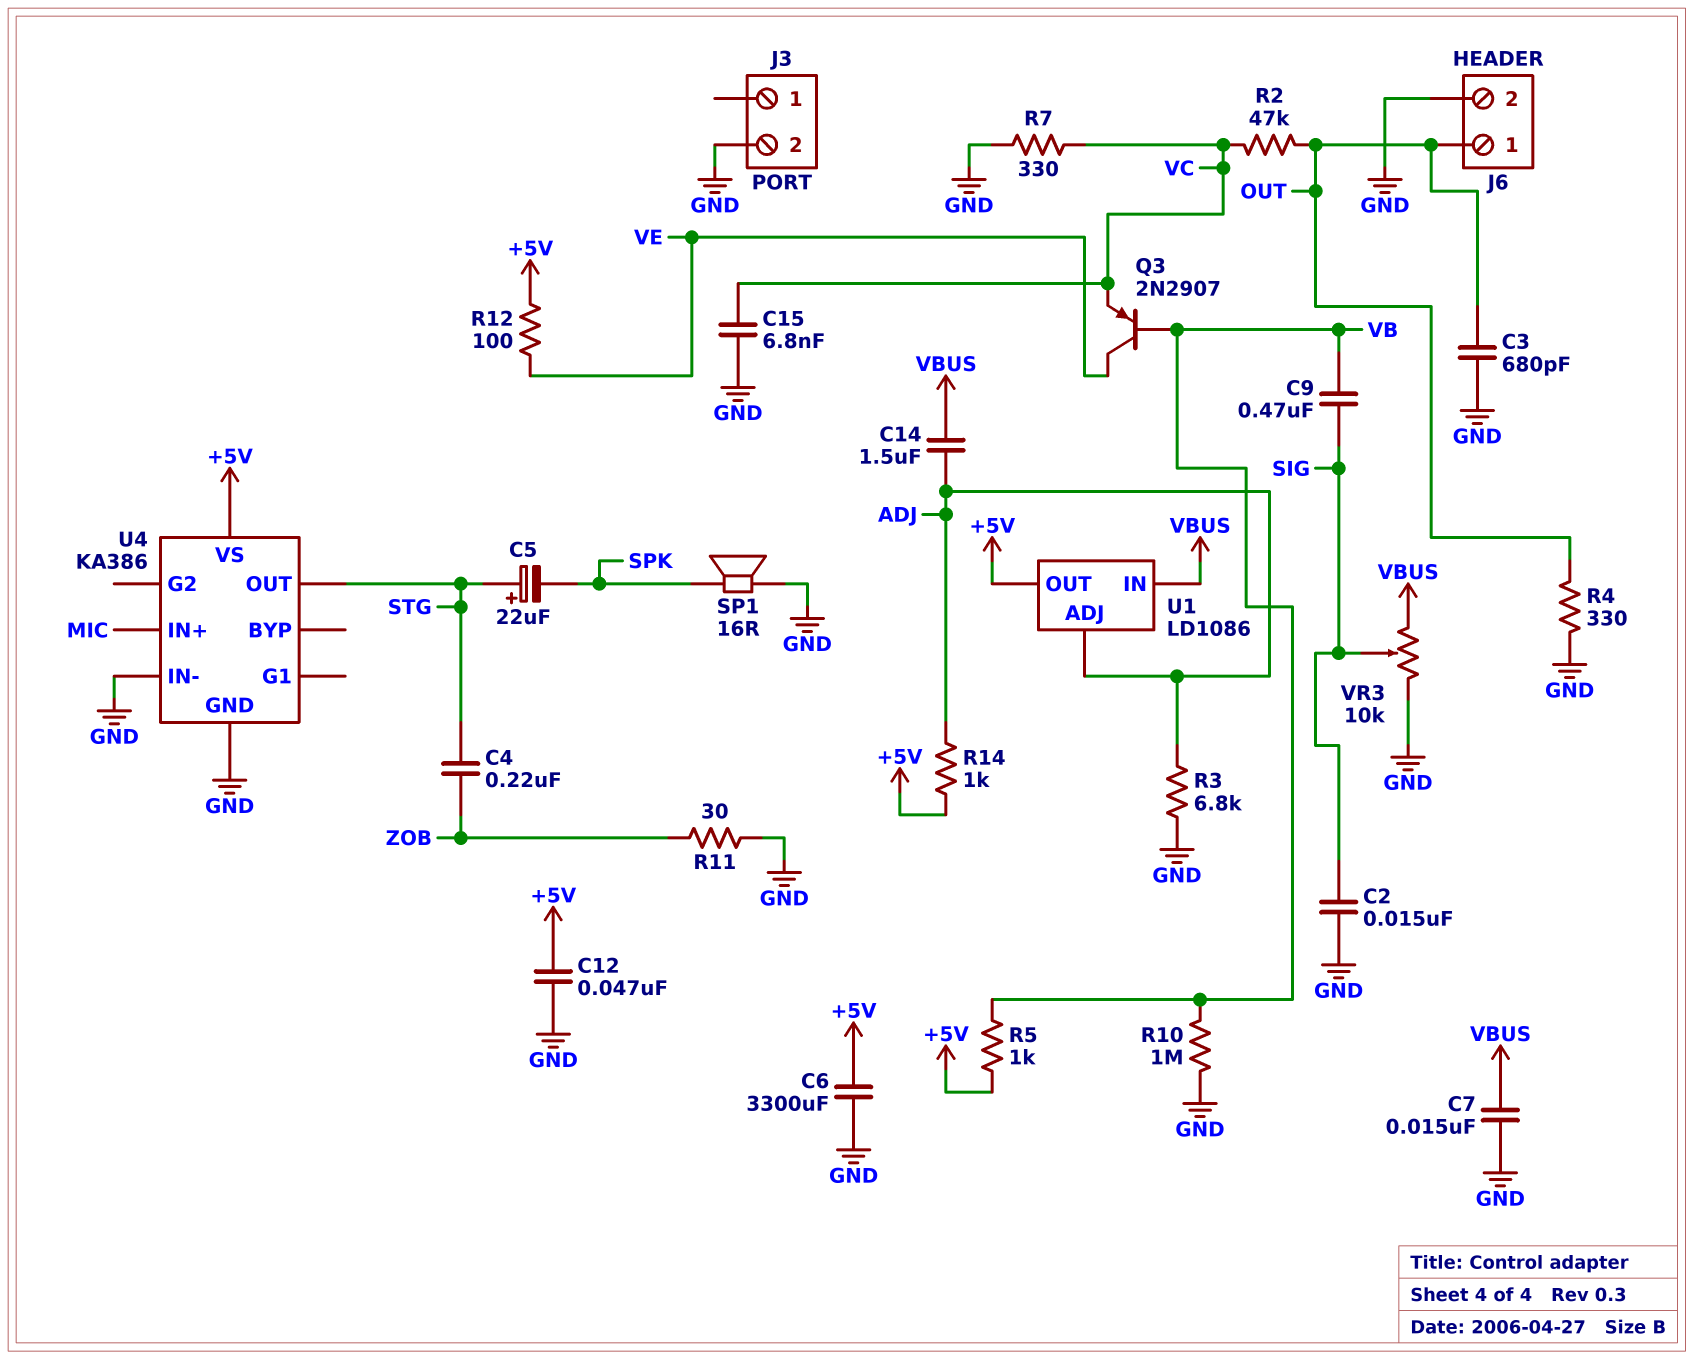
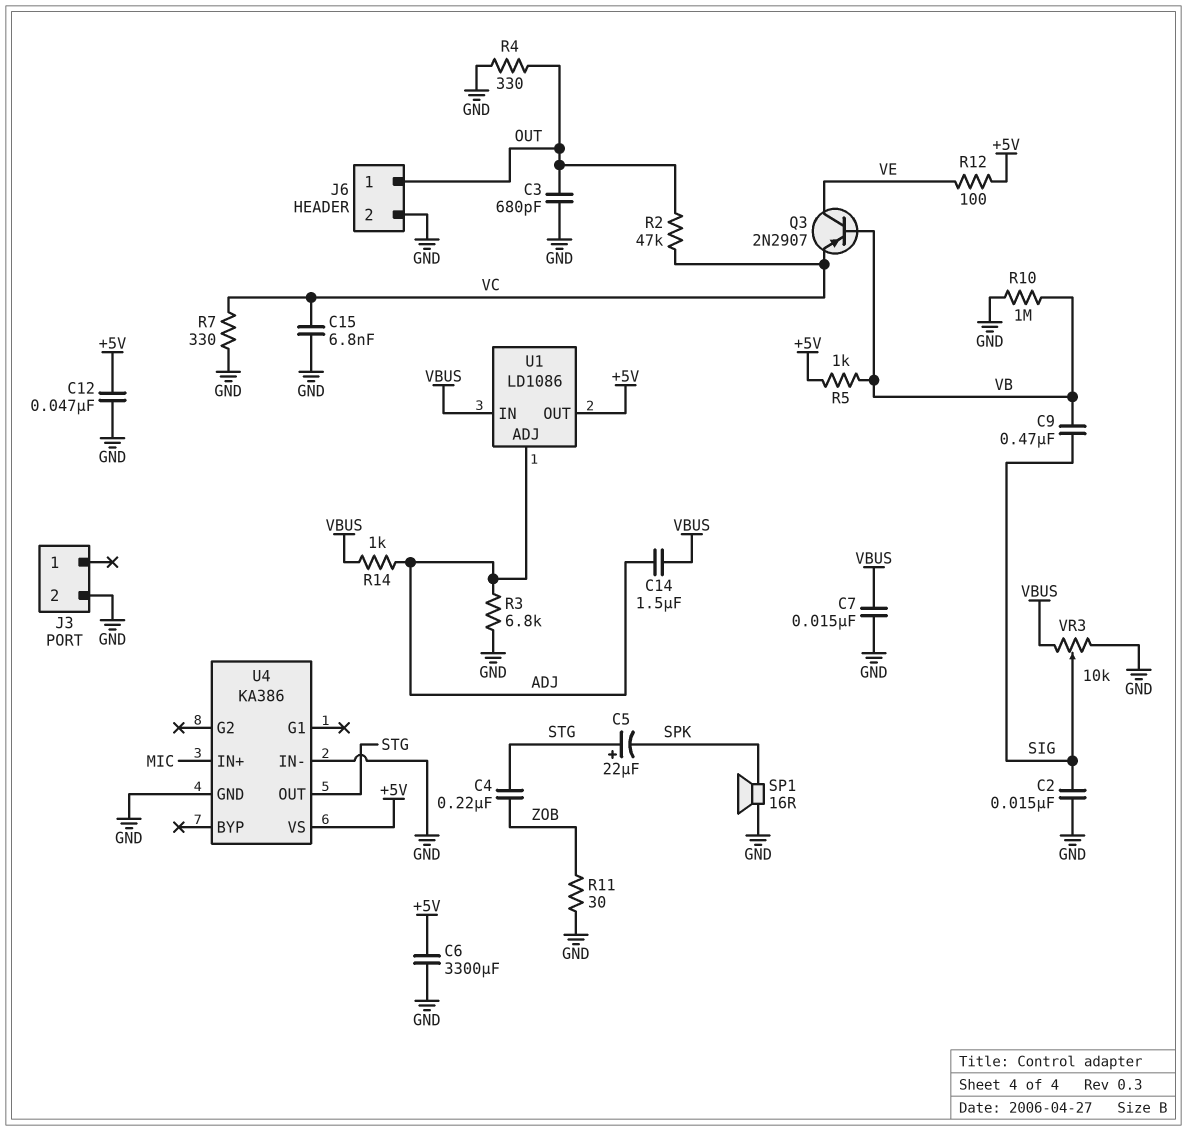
R14: 1k (+5V, ADJ) -> 1k (ADJ, VBUS)

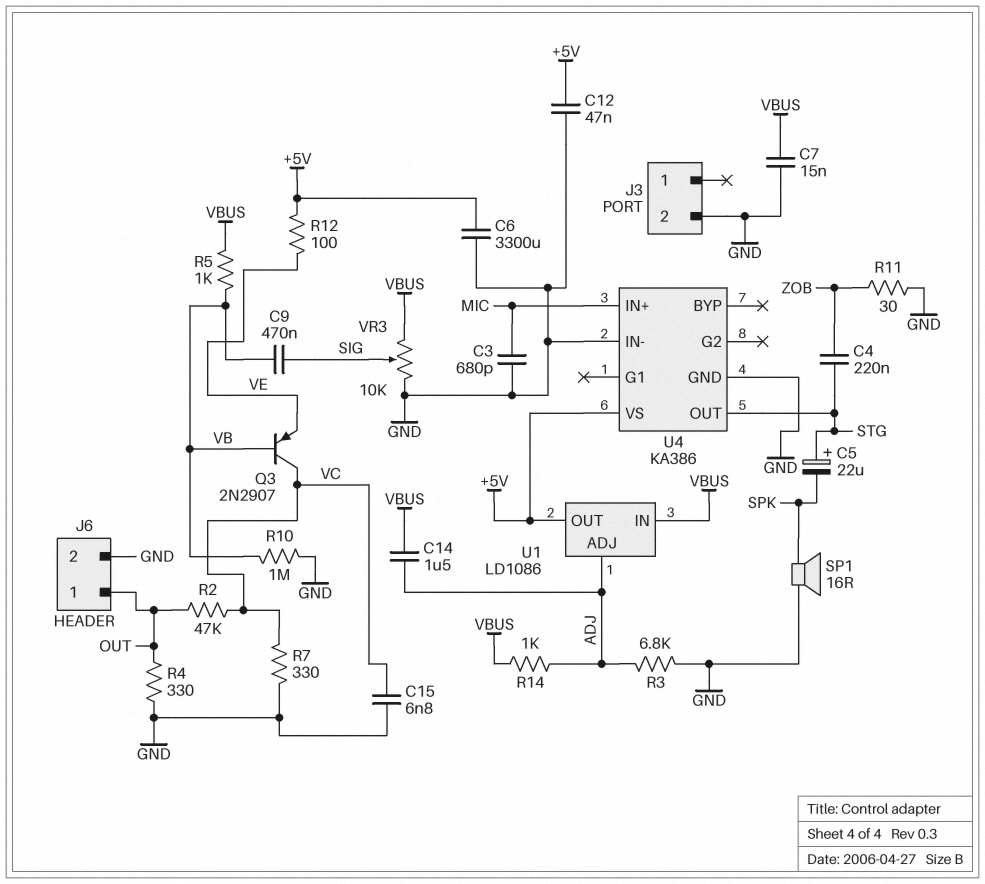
C2: 15nF (GND, SIG) -> none
C3: 680pF (GND, OUT) -> 680pF (GND, MIC)
Q3: PNP 2N2907 (B VB, C VE, E VC) -> PNP 2N2907 (B VB, C VC, E VE)
R5: 1k (+5V, VB) -> 1k (VB, VBUS)

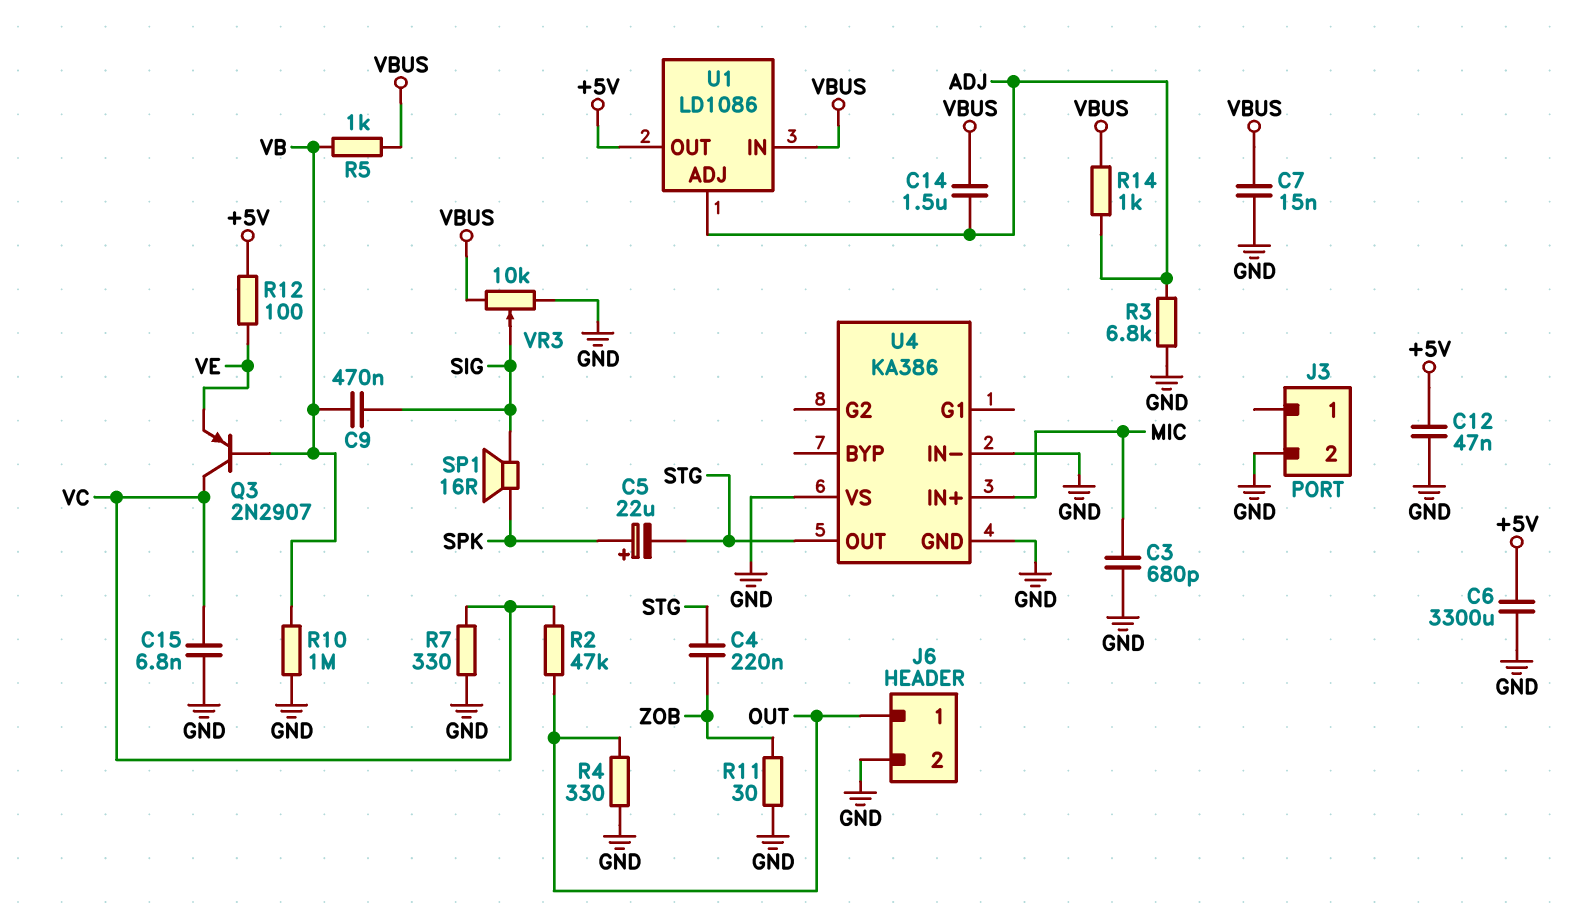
C5: 22uF (plus STG, minus SPK) -> 22uF (plus SPK, minus STG)
SP1: speaker 16R (GND, SPK) -> speaker 16R (SIG, SPK)
U4 pin VS: +5V -> GND

